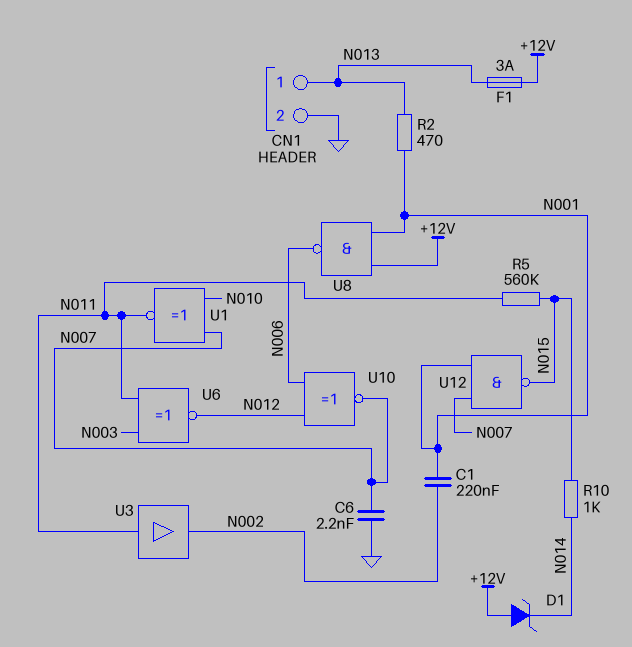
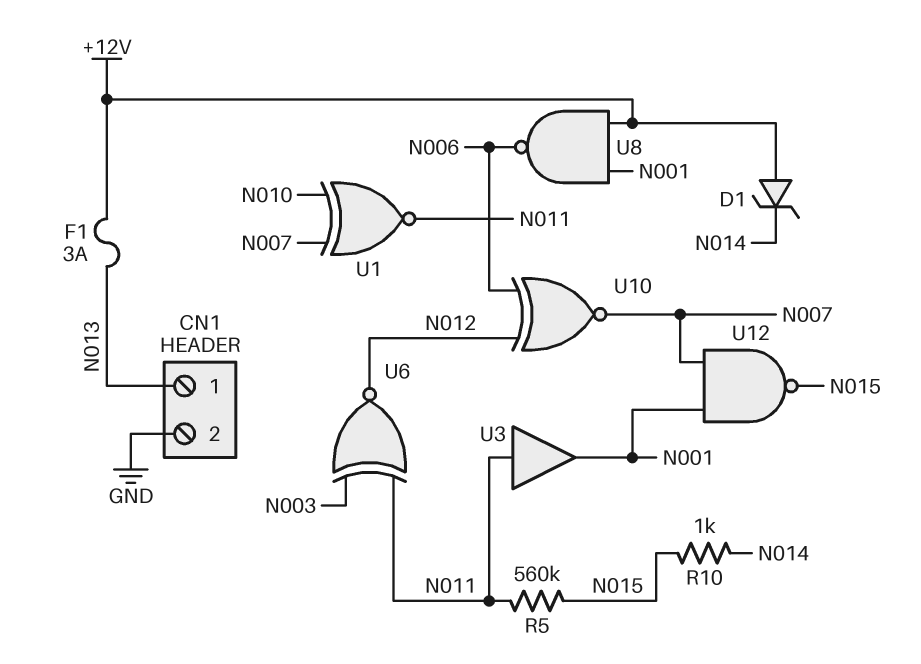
C1: 220nF (N001, N002) -> none
C6: 2.2nF (GND, N007) -> none
R2: 470 (N001, N013) -> none
U3: buffer (in N011, out N002) -> buffer (in N011, out N001)

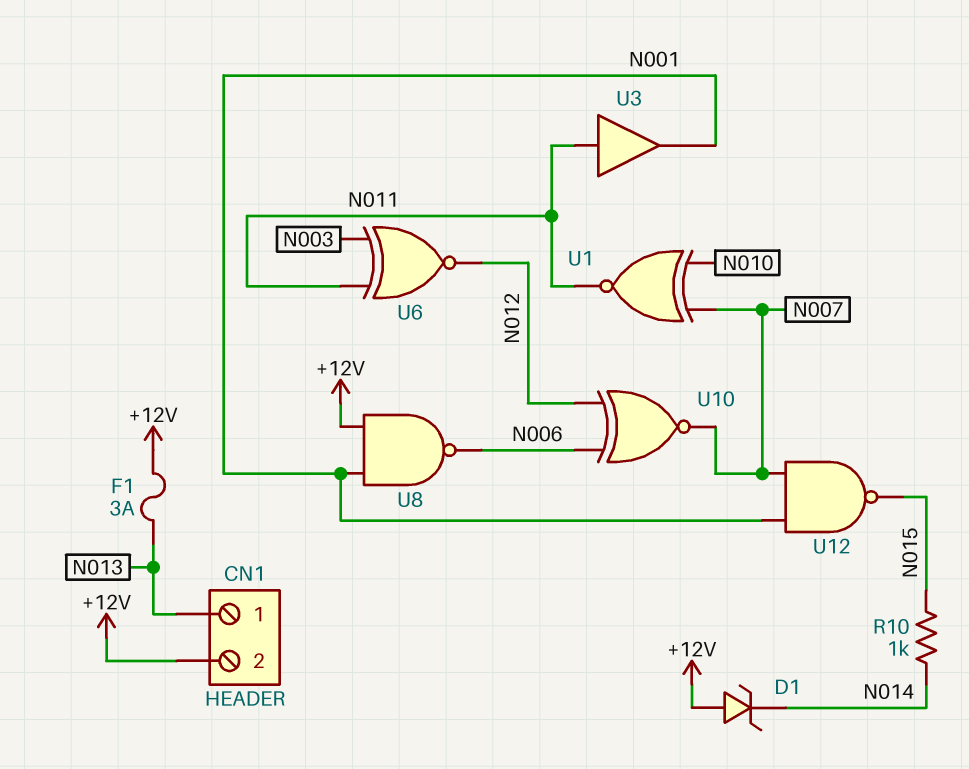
CN1 pin 2: GND -> +12V
R5: 560k (N011, N015) -> none

